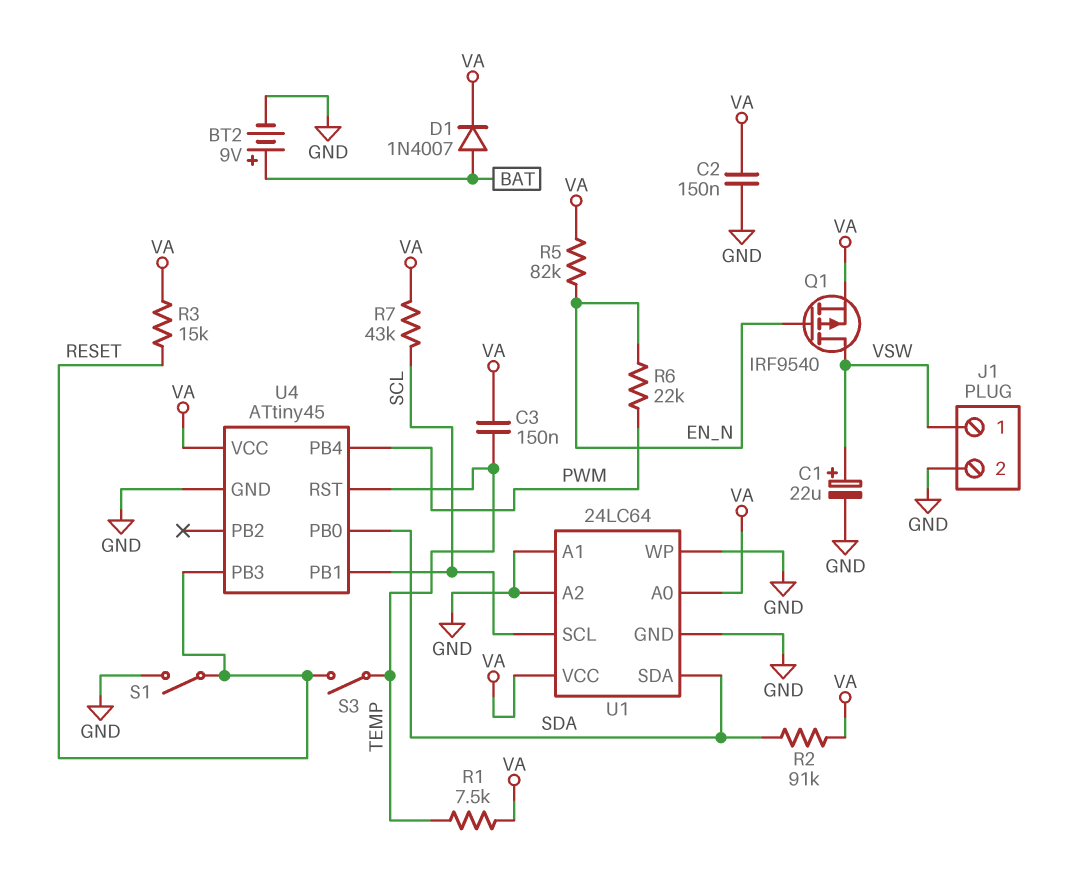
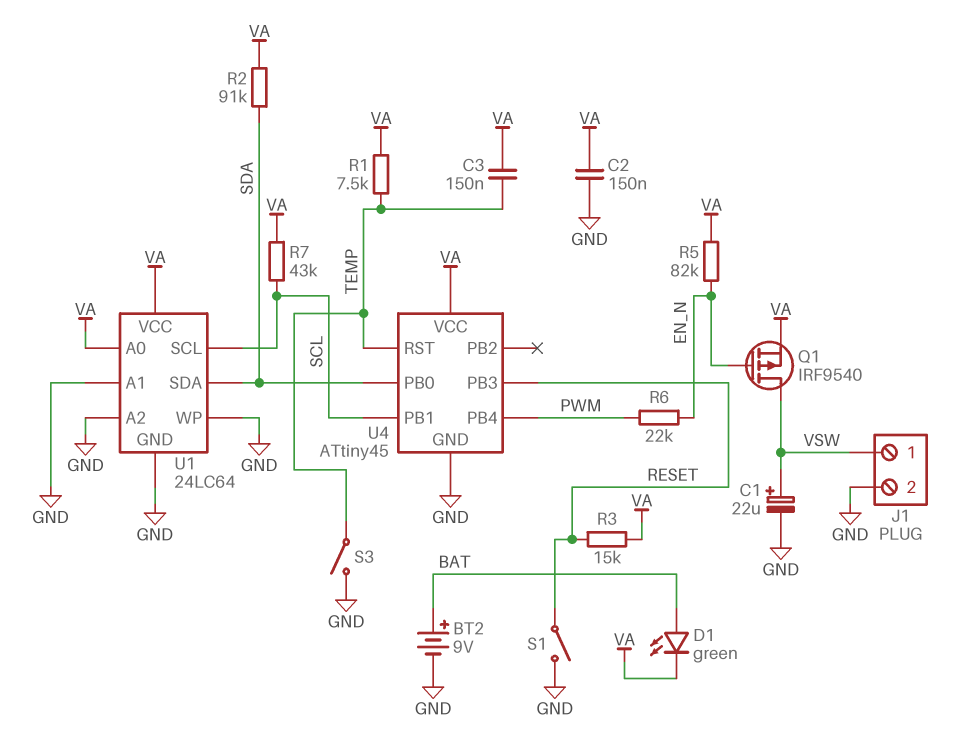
D1: diode 1N4007 (A BAT, K VA) -> LED green (A BAT, K VA)
S3: switch (RESET, TEMP) -> switch (GND, TEMP)

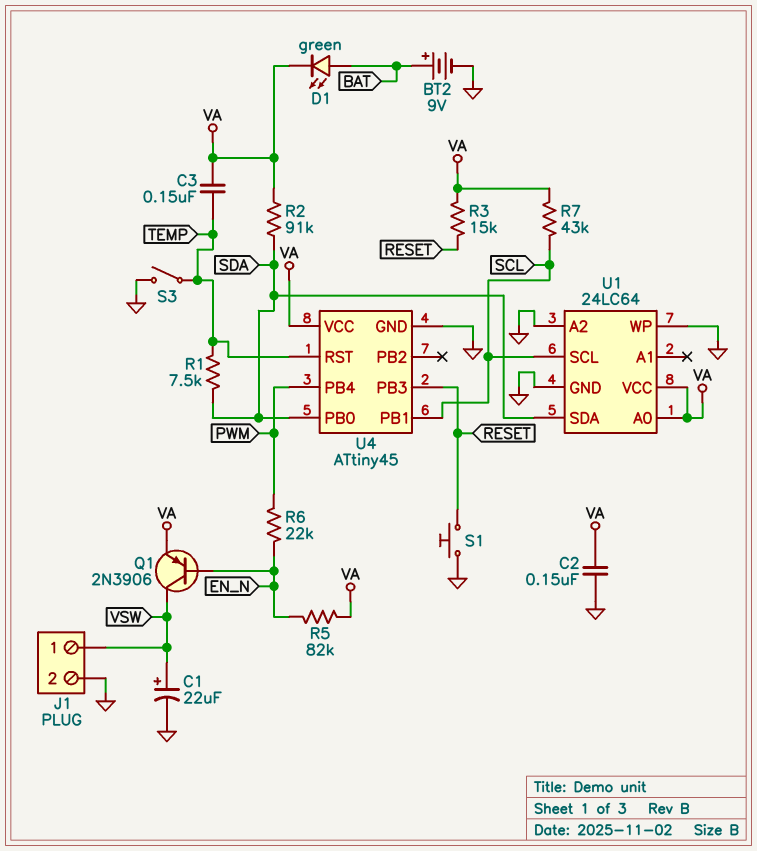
Q1: PMOS IRF9540 (G EN_N, D VSW, S VA) -> PNP 2N3906 (B EN_N, C VSW, E VA)
R1: 7.5k (TEMP, VA) -> 7.5k (SDA, TEMP)
S1: switch (GND, RESET) -> button (GND, RESET)
U1 pin A1: GND -> none

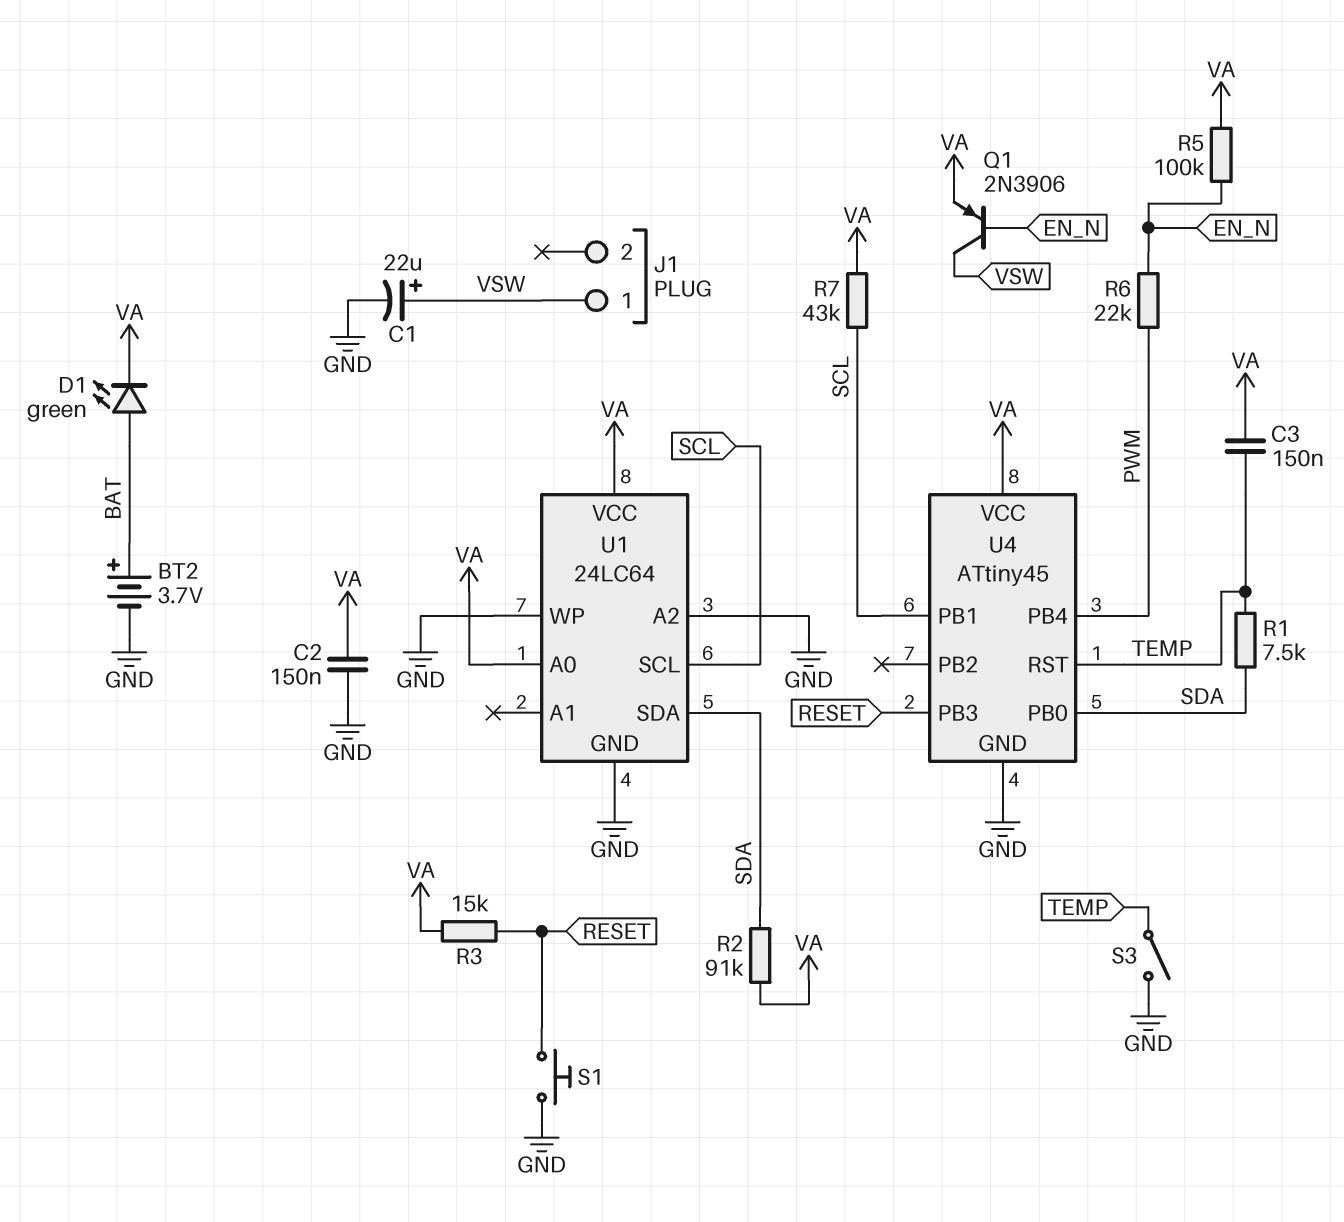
BT2: 9V (plus BAT, minus GND) -> 3.7V (plus BAT, minus GND)
J1 pin 2: GND -> none
R5: 82k (EN_N, VA) -> 100k (EN_N, VA)

